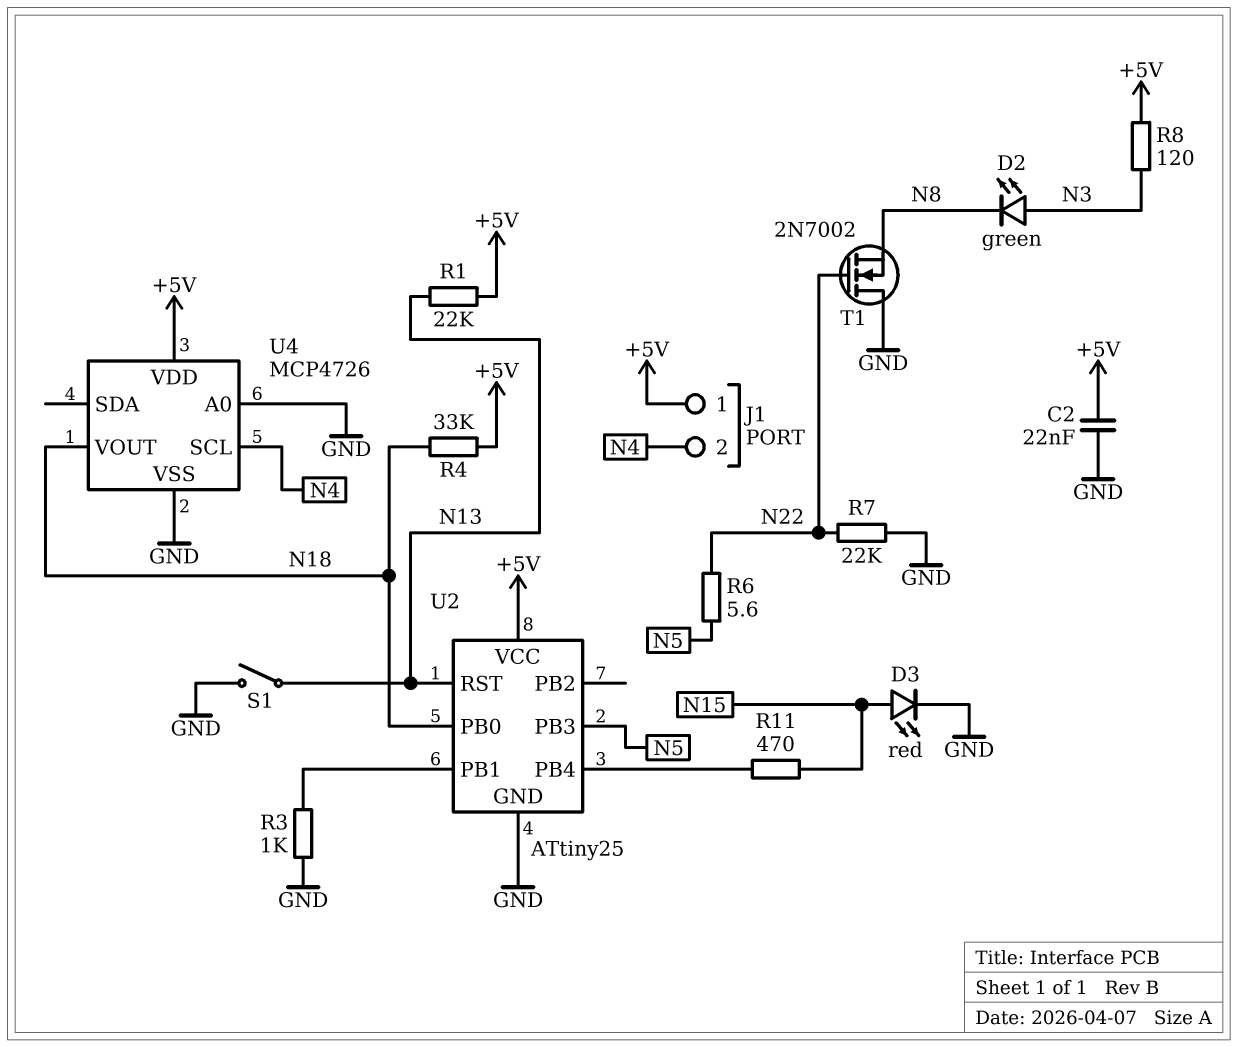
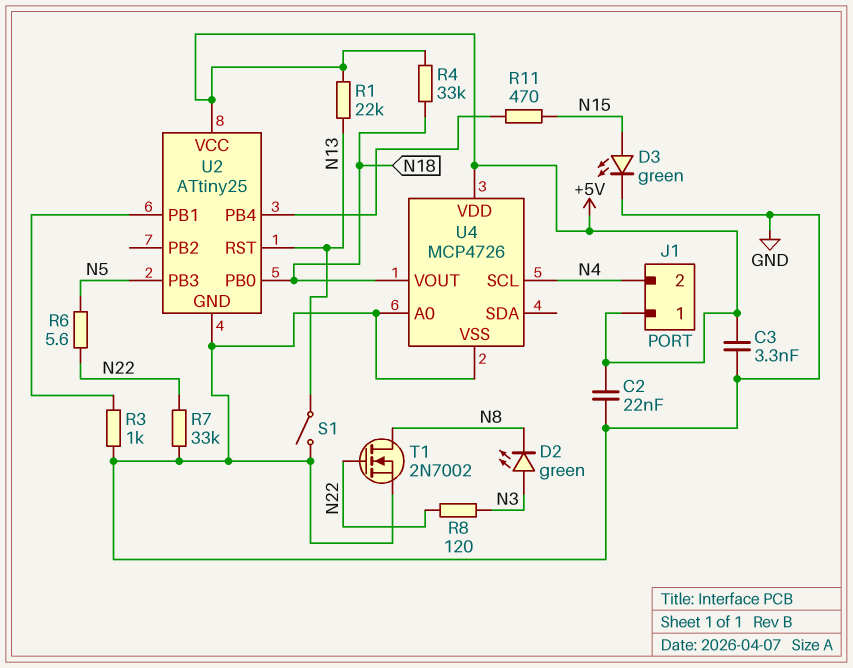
C3: none -> 3.3nF (+5V, GND)
D3: LED red (A N15, K GND) -> LED green (A N15, K GND)
R7: 22k (GND, N22) -> 33k (GND, N22)
R8: 120 (+5V, N3) -> 120 (N3, N22)
T1: NMOS 2N7002 (G N22, D GND, S N8) -> NMOS 2N7002 (G N22, D N8, S GND)

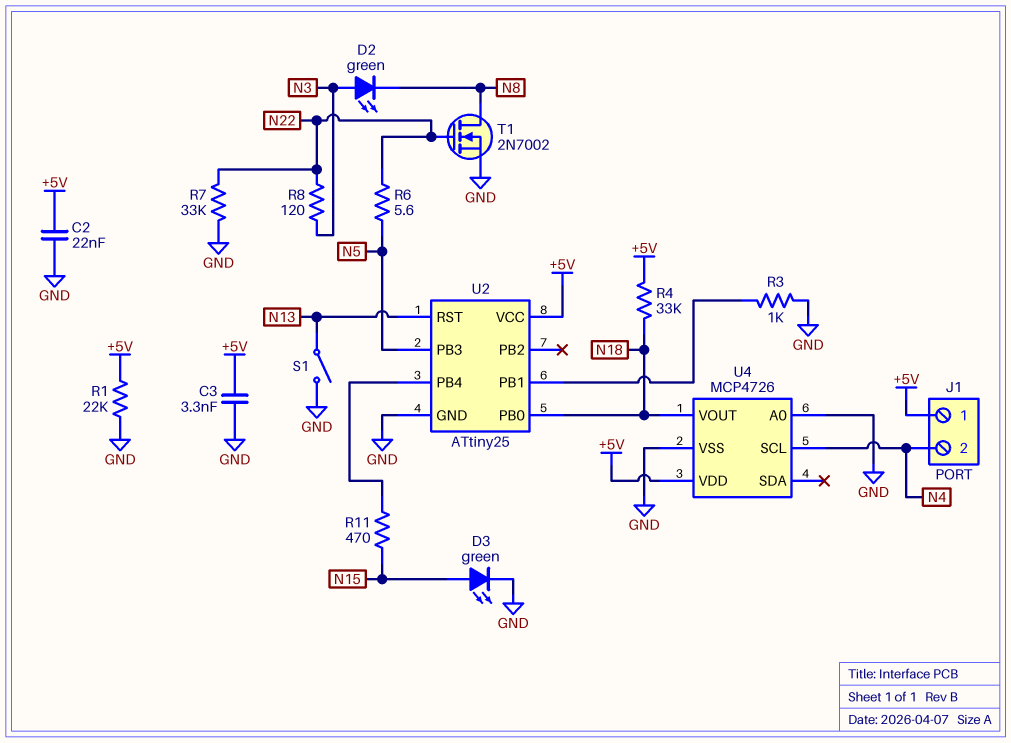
R1: 22k (+5V, N13) -> 22k (+5V, GND)

